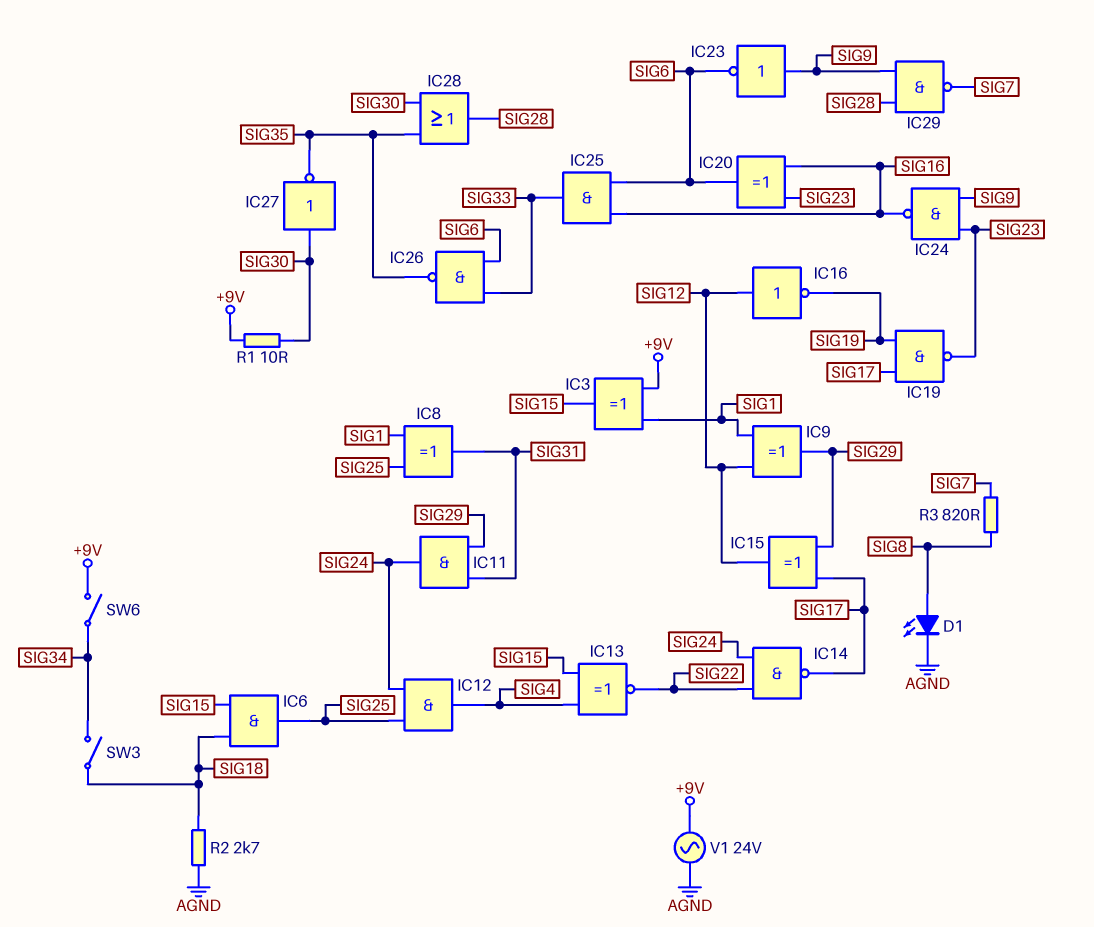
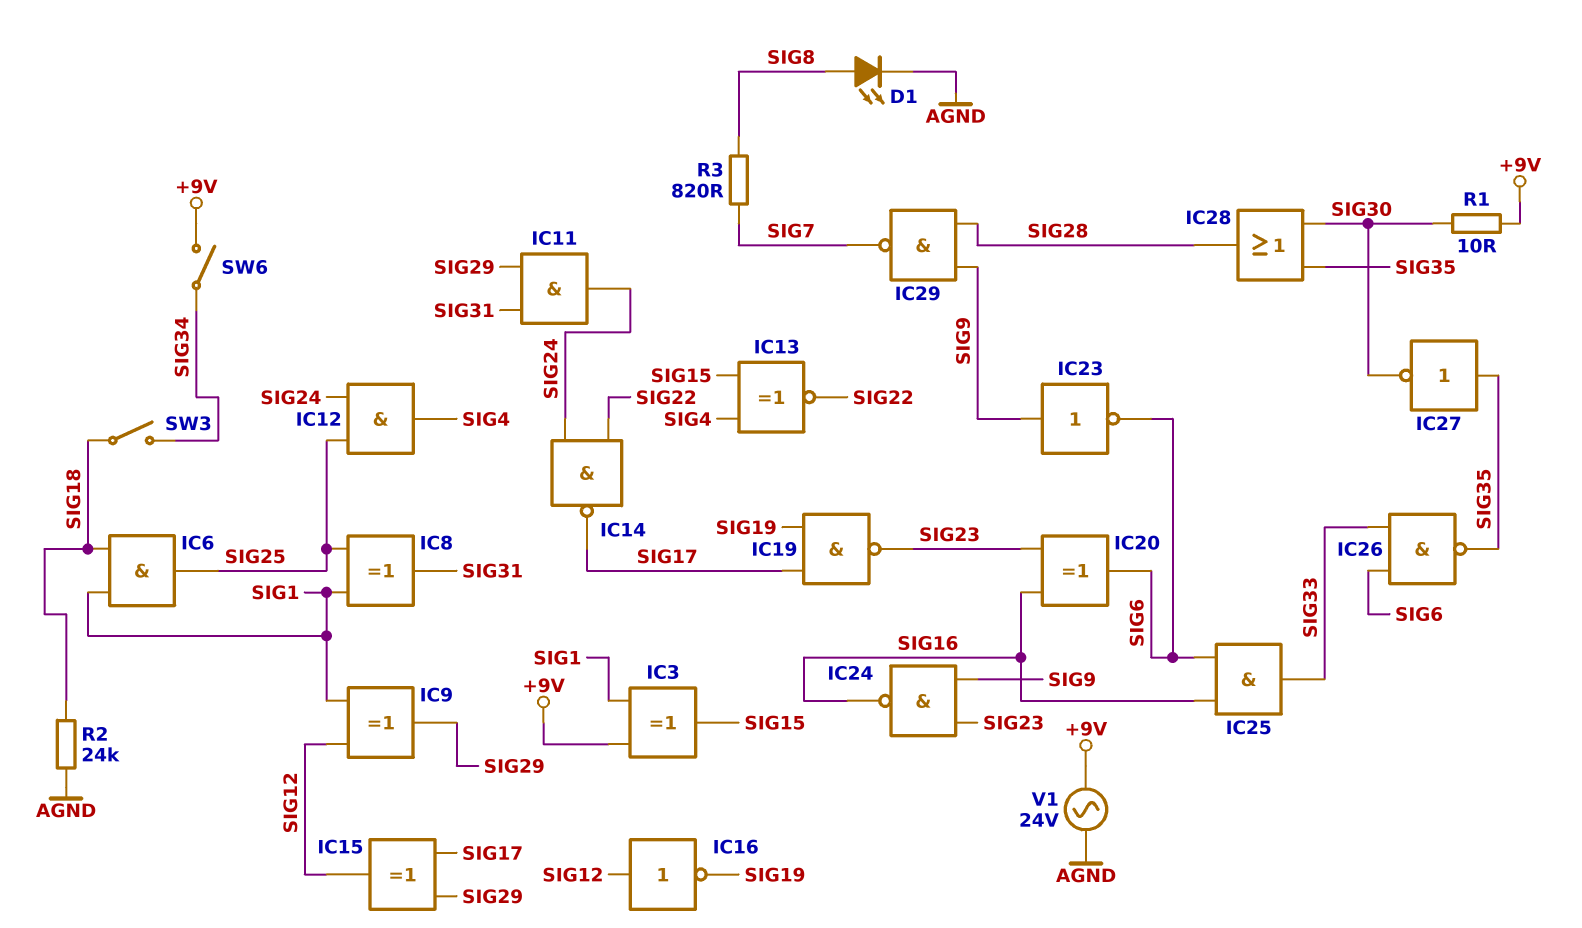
IC6: AND (in SIG15, in SIG18, out SIG25) -> AND (in SIG1, in SIG18, out SIG25)
IC27: NOT (in SIG30, out SIG35) -> NOT (in SIG35, out SIG30)
R2: 2.7k (AGND, SIG18) -> 24k (AGND, SIG18)

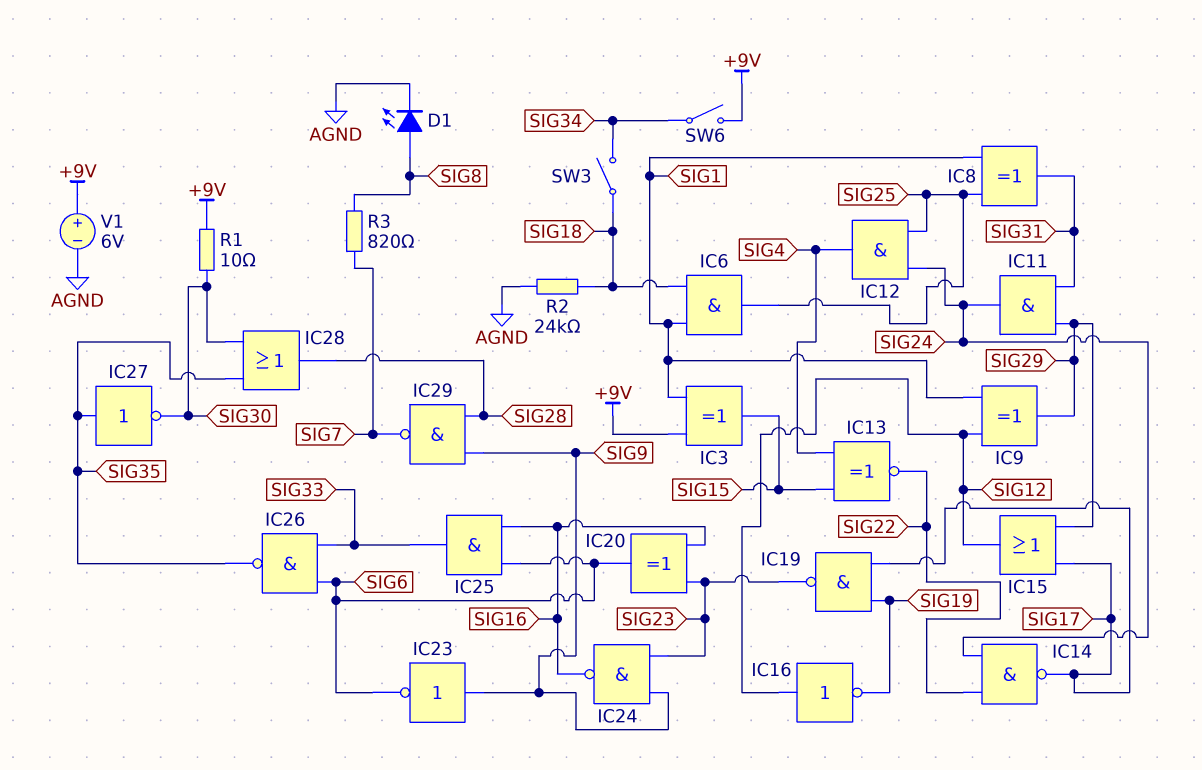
IC15: XOR (in SIG17, in SIG29, out SIG12) -> OR (in SIG17, in SIG29, out SIG12)
V1: AC 24V (+9V, AGND) -> 6V (plus +9V, minus AGND)

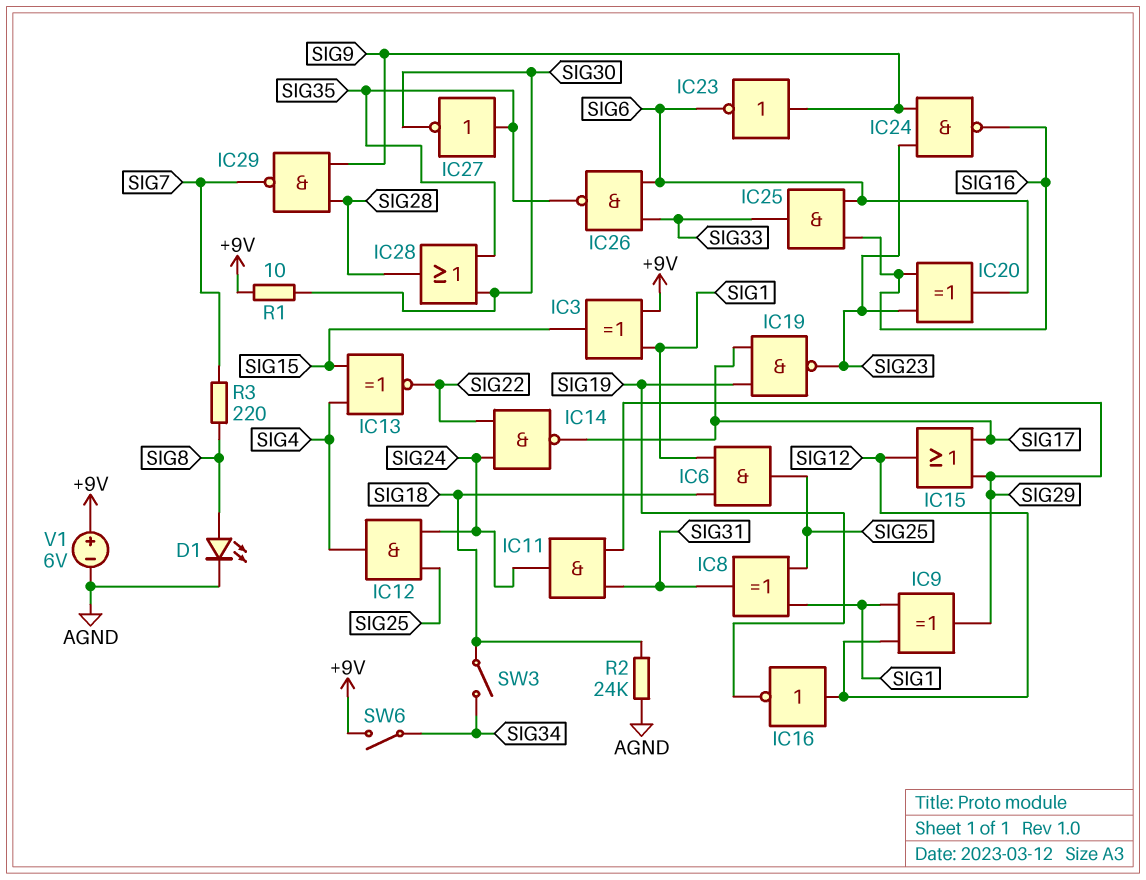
R3: 820 (SIG7, SIG8) -> 220 (SIG7, SIG8)

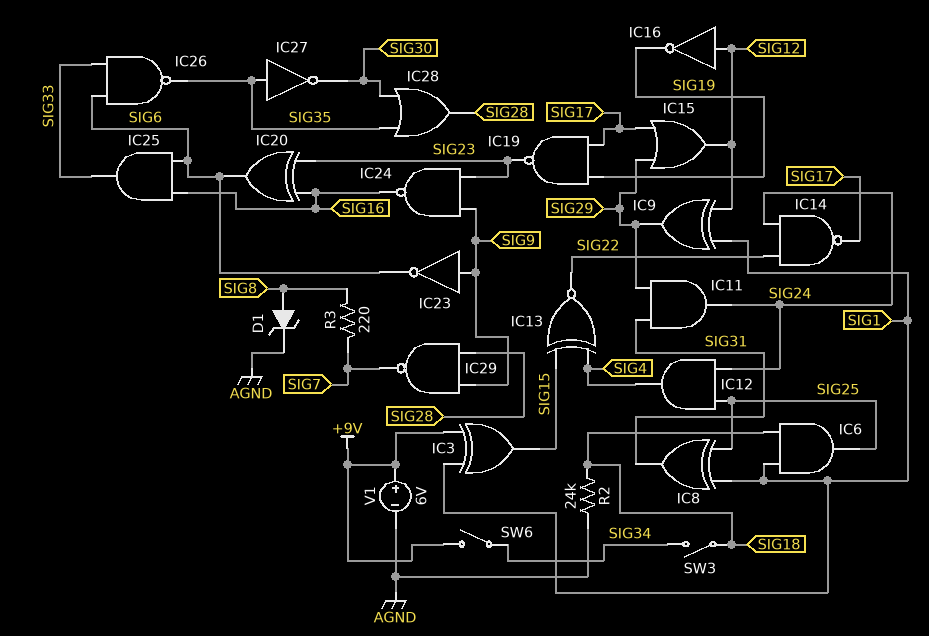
D1: LED (A SIG8, K AGND) -> zener (A SIG8, K AGND)
R1: 10 (+9V, SIG30) -> none

